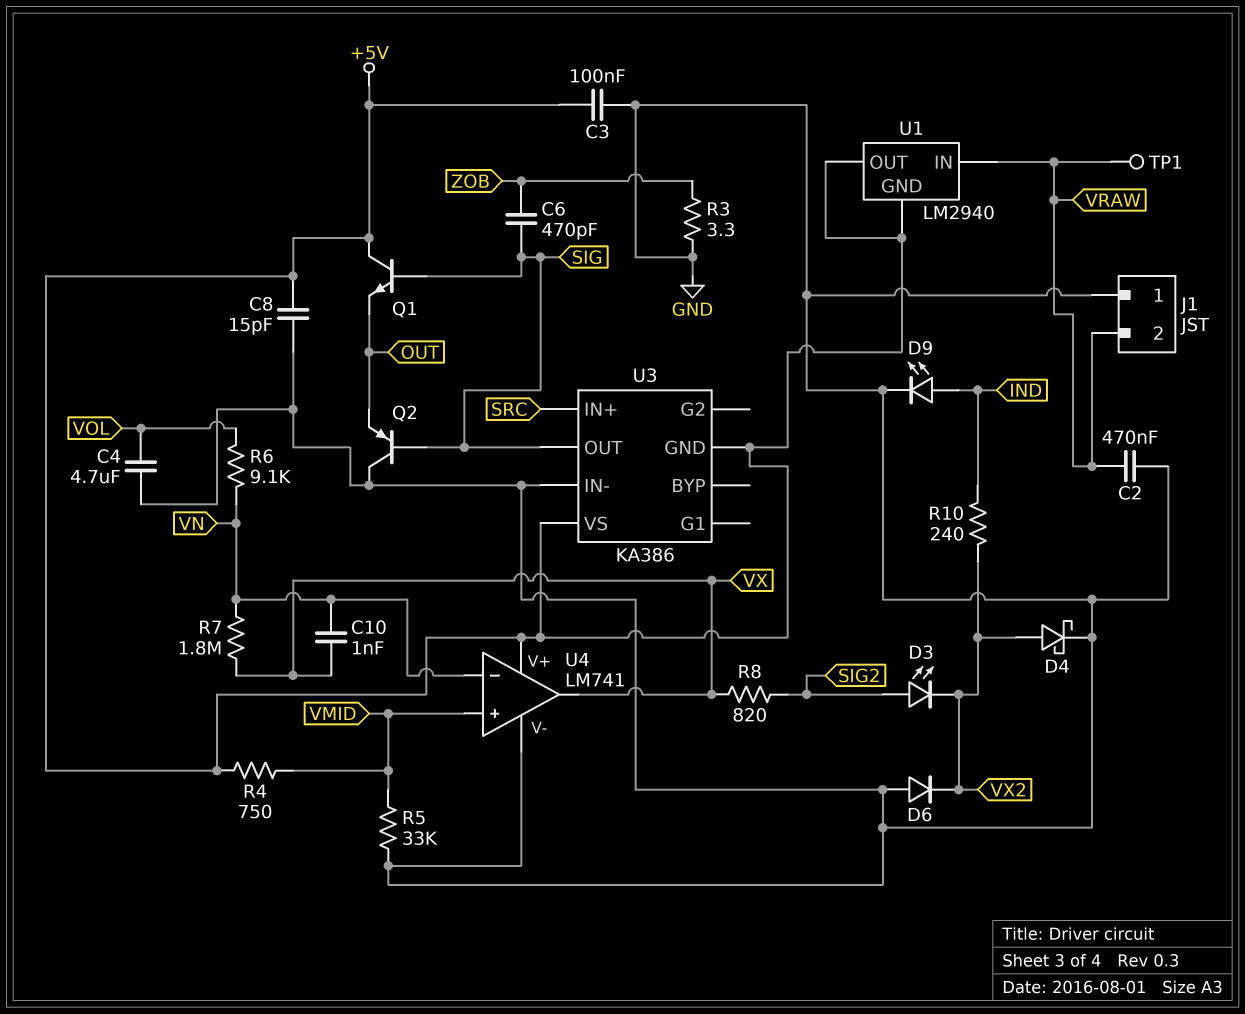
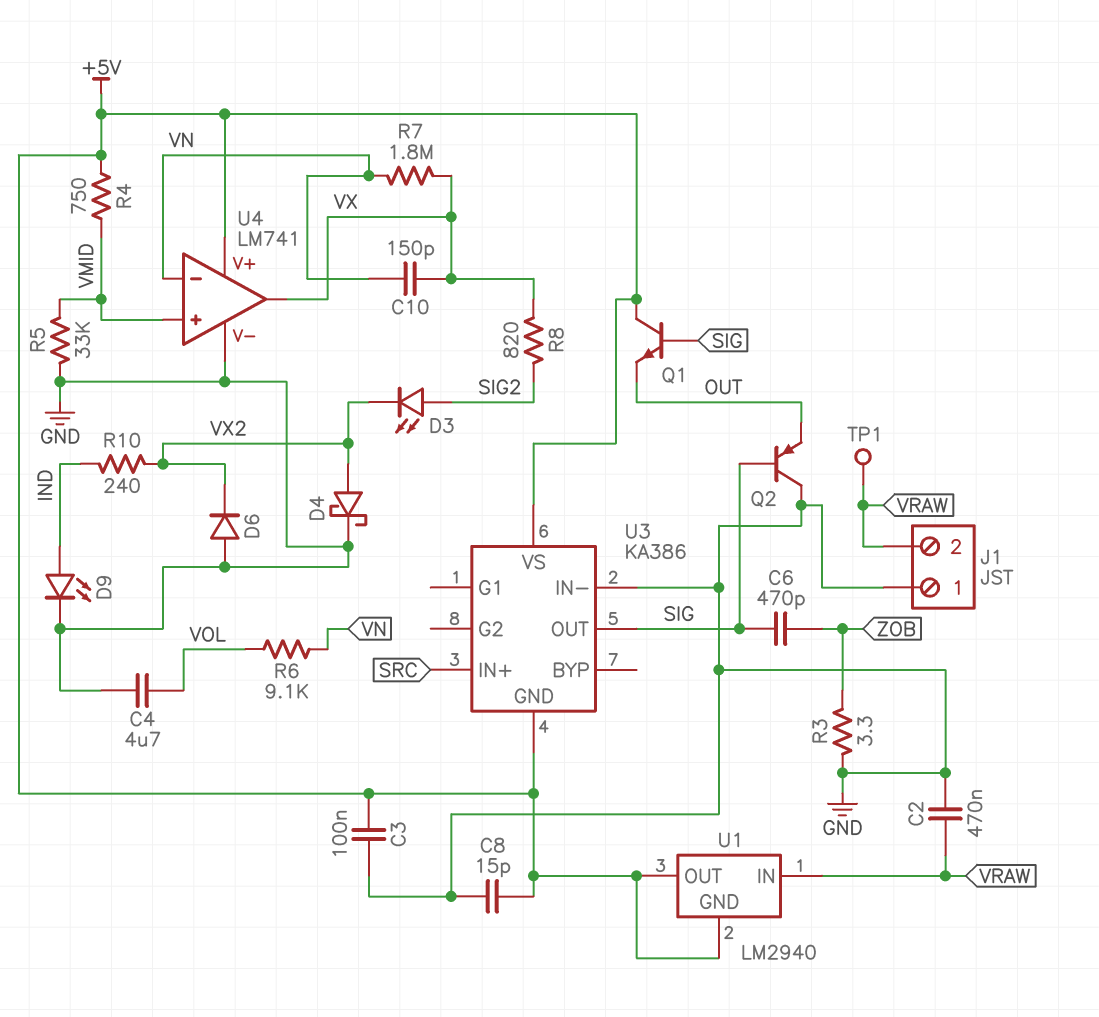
C10: 1nF (VN, VX) -> 150pF (VN, VX)

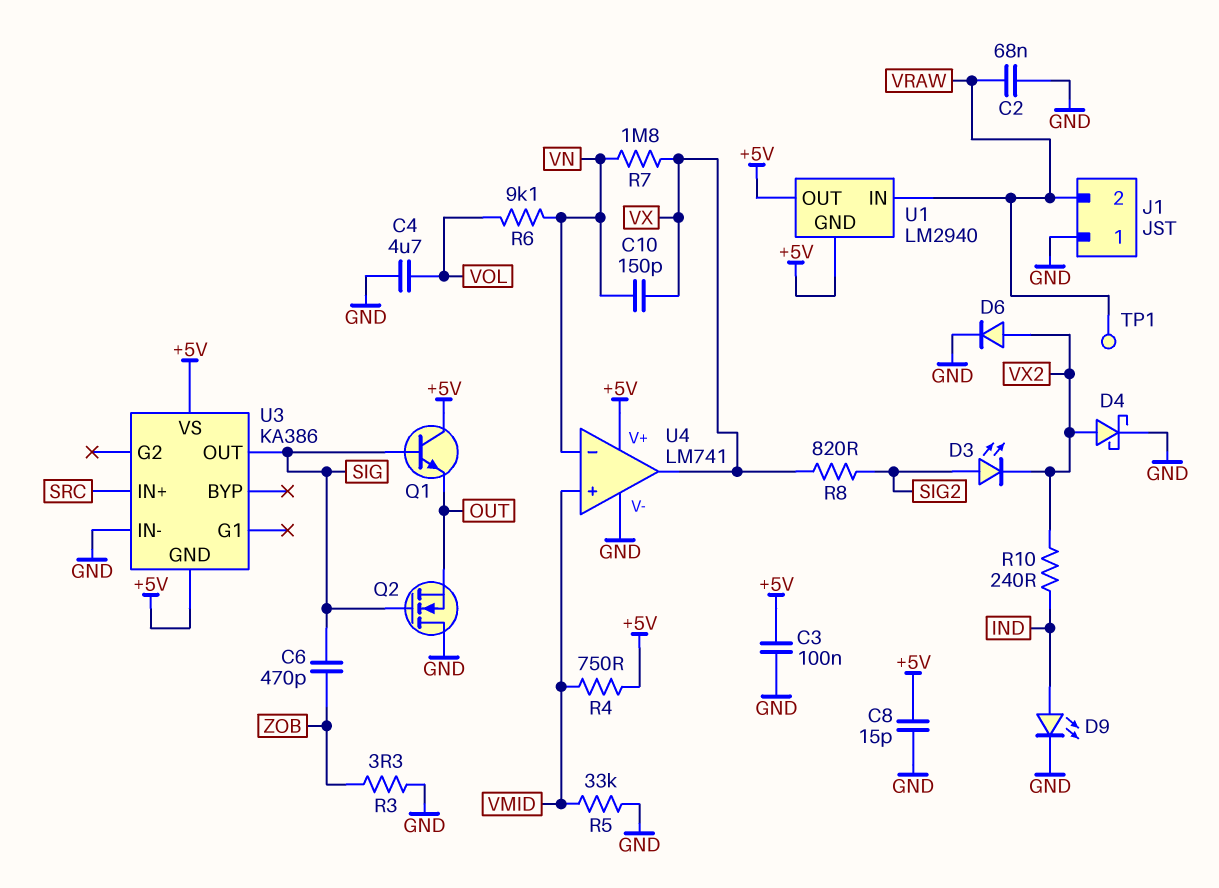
C2: 470nF (GND, VRAW) -> 68nF (GND, VRAW)
D6: diode (A GND, K VX2) -> diode (A VX2, K GND)
Q2: PNP (B SIG, C GND, E OUT) -> NMOS (G SIG, D GND, S OUT)

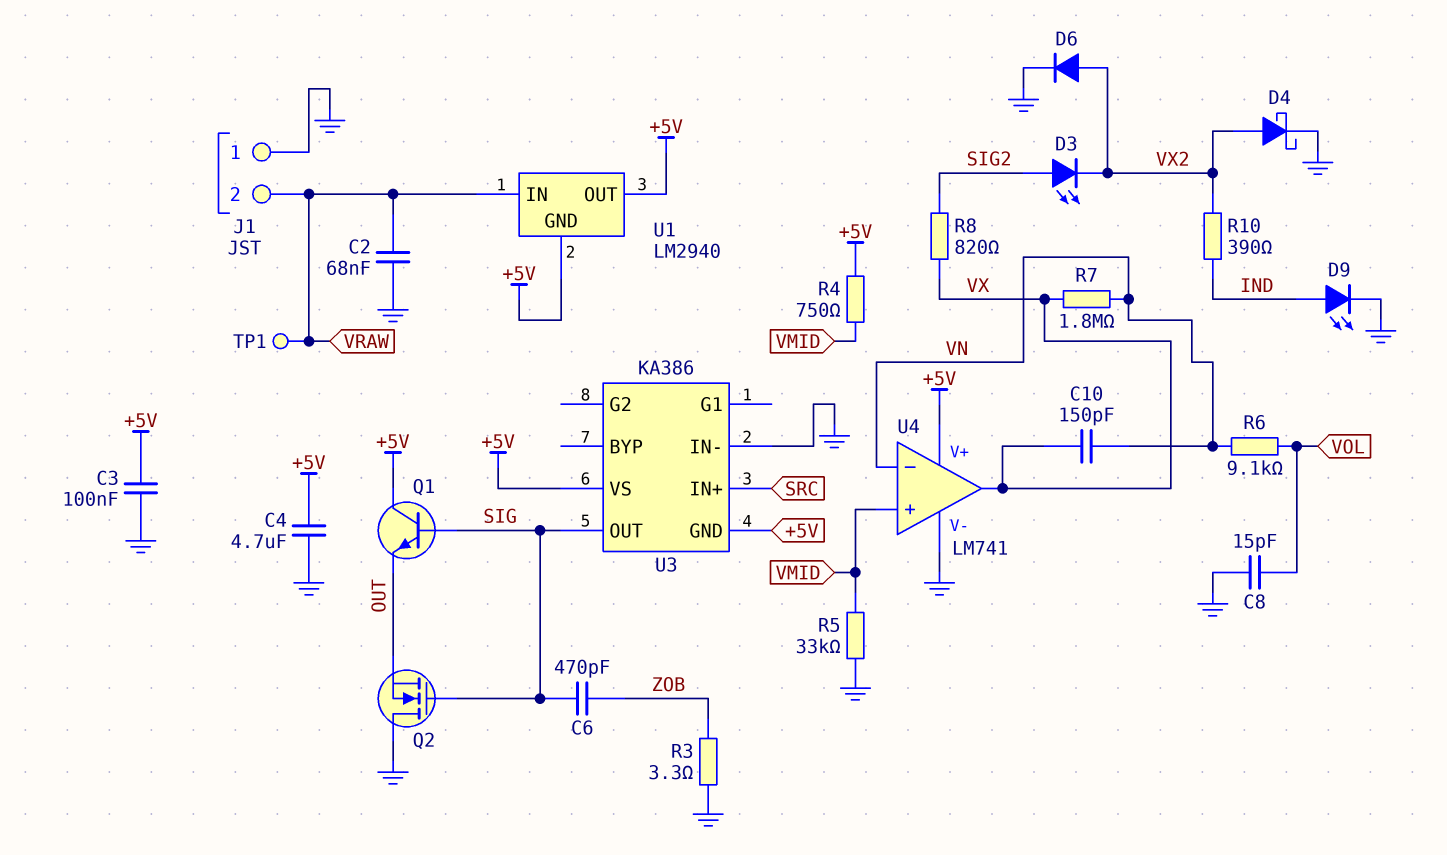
C4: 4.7uF (GND, VOL) -> 4.7uF (+5V, GND)
C8: 15pF (+5V, GND) -> 15pF (GND, VOL)
R10: 240 (IND, VX2) -> 390 (IND, VX2)

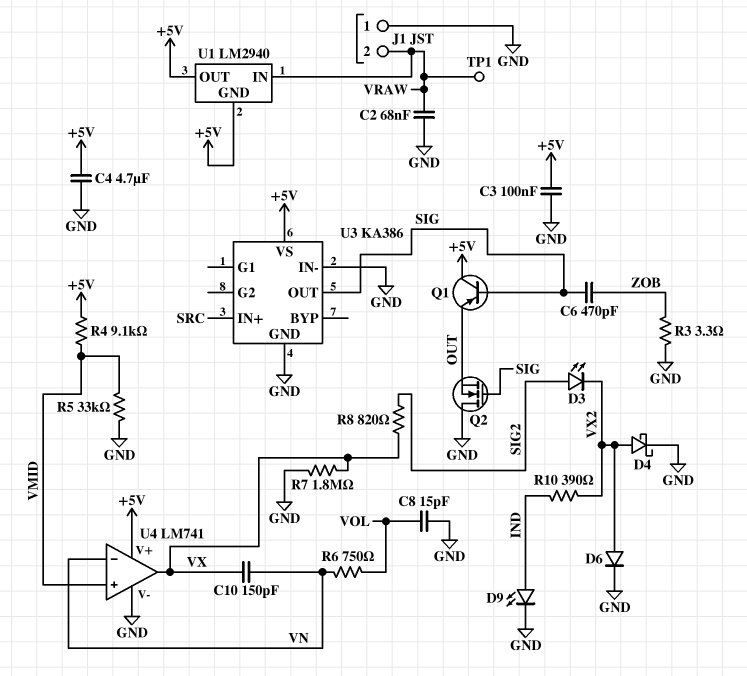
Q1: NPN (B SIG, C +5V, E OUT) -> PNP (B SIG, C +5V, E OUT)
R4: 750 (+5V, VMID) -> 9.1k (+5V, VMID)
R6: 9.1k (VN, VOL) -> 750 (VN, VOL)
R7: 1.8M (VN, VX) -> 1.8M (GND, VX)
U3 pin GND: +5V -> GND

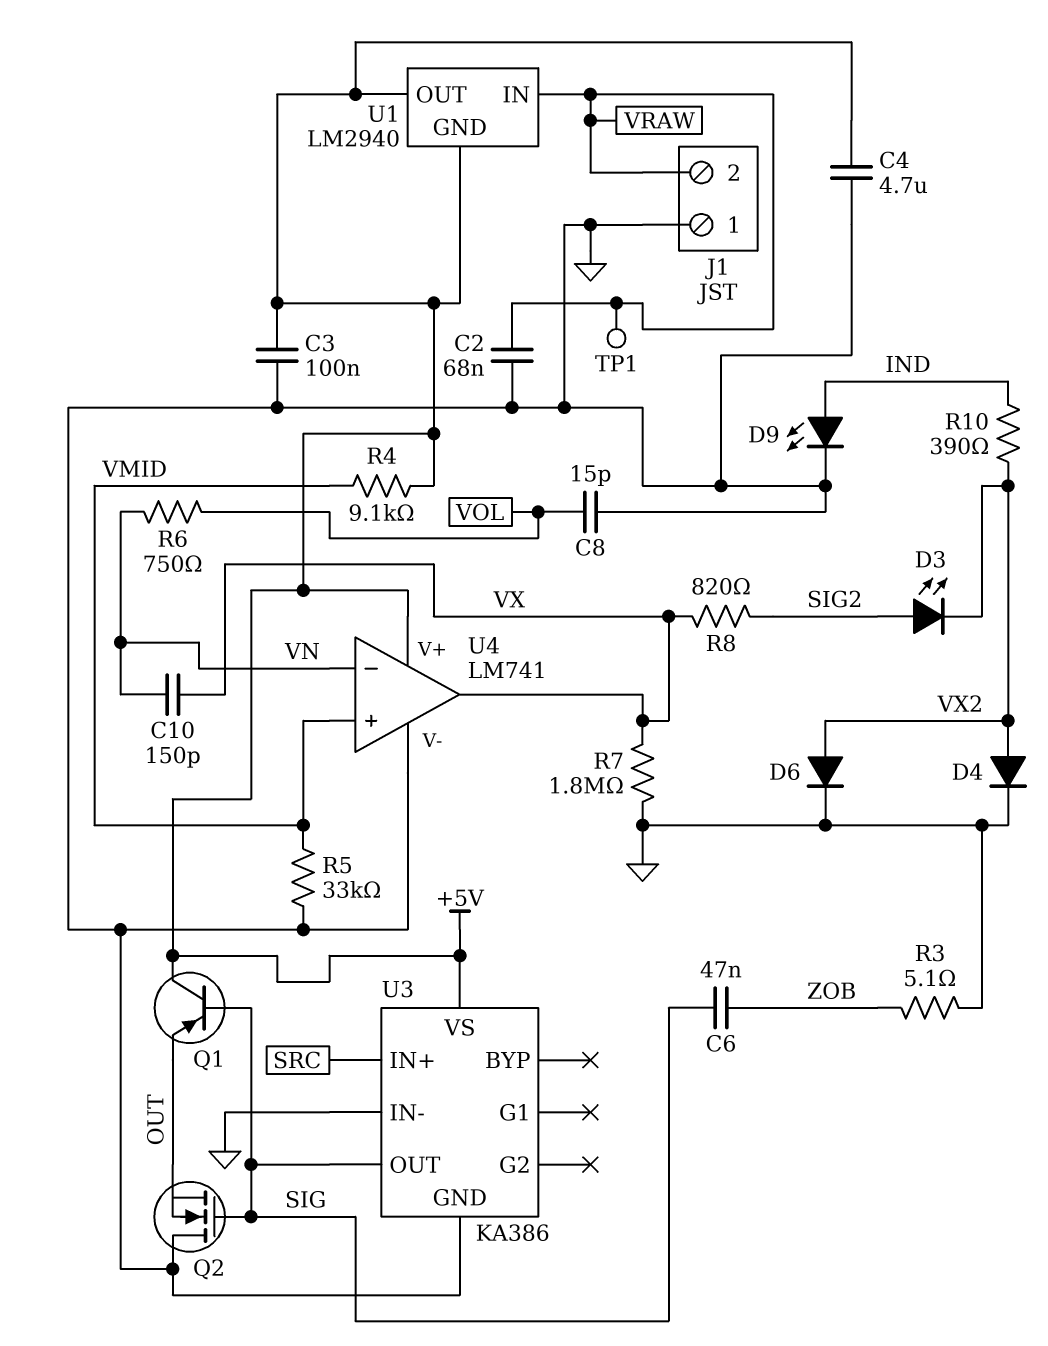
C6: 470pF (SIG, ZOB) -> 47nF (SIG, ZOB)
D4: schottky (A VX2, K GND) -> diode (A VX2, K GND)
R3: 3.3 (GND, ZOB) -> 5.1 (GND, ZOB)

